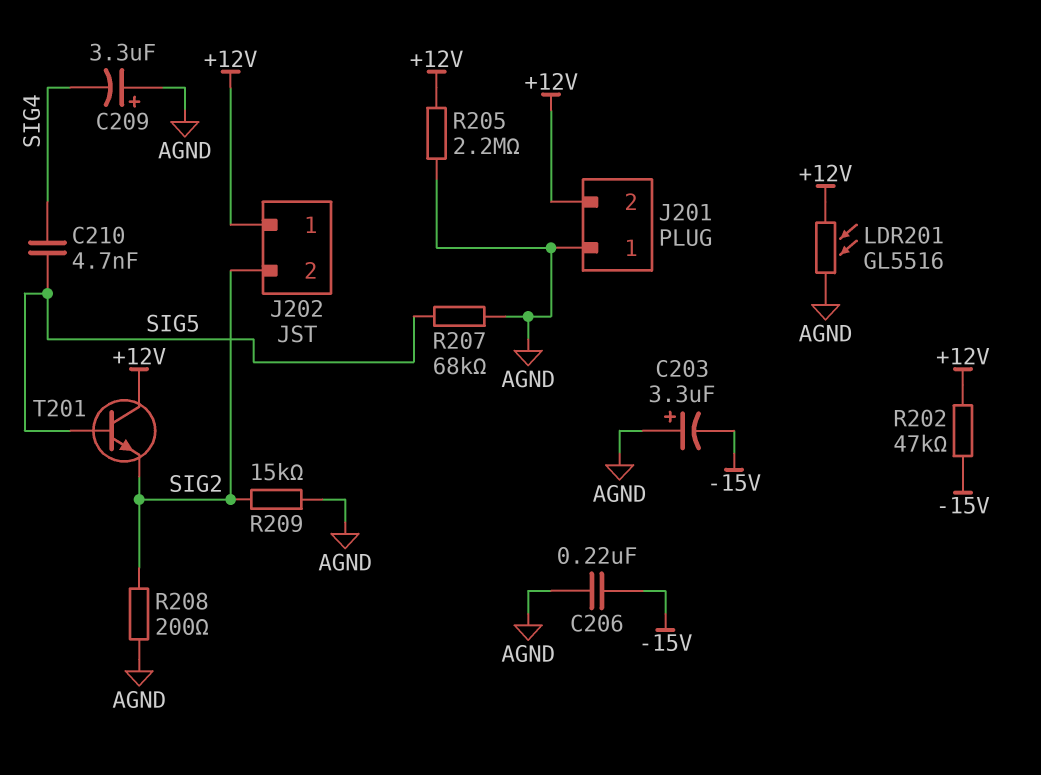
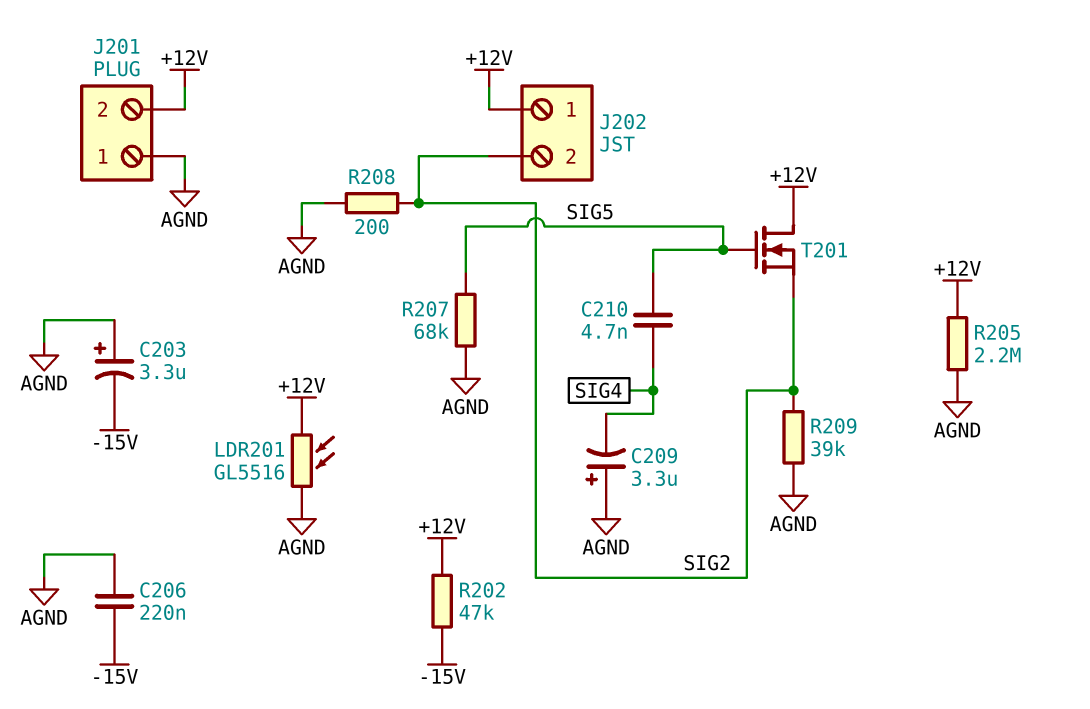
R209: 15k (AGND, SIG2) -> 39k (AGND, SIG2)
T201: NPN (B SIG5, C +12V, E SIG2) -> NMOS (G SIG5, D +12V, S SIG2)

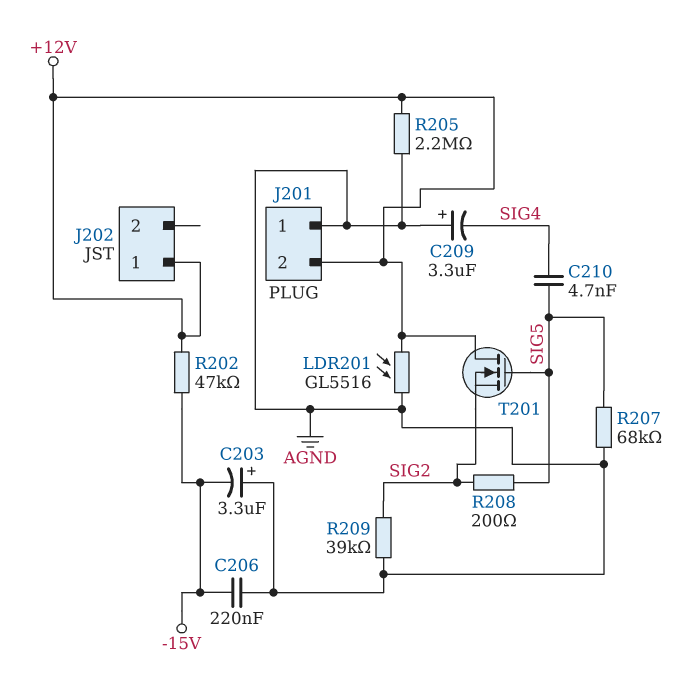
J202 pin 2: SIG2 -> none
R208: 200 (AGND, SIG2) -> 200 (SIG2, SIG5)

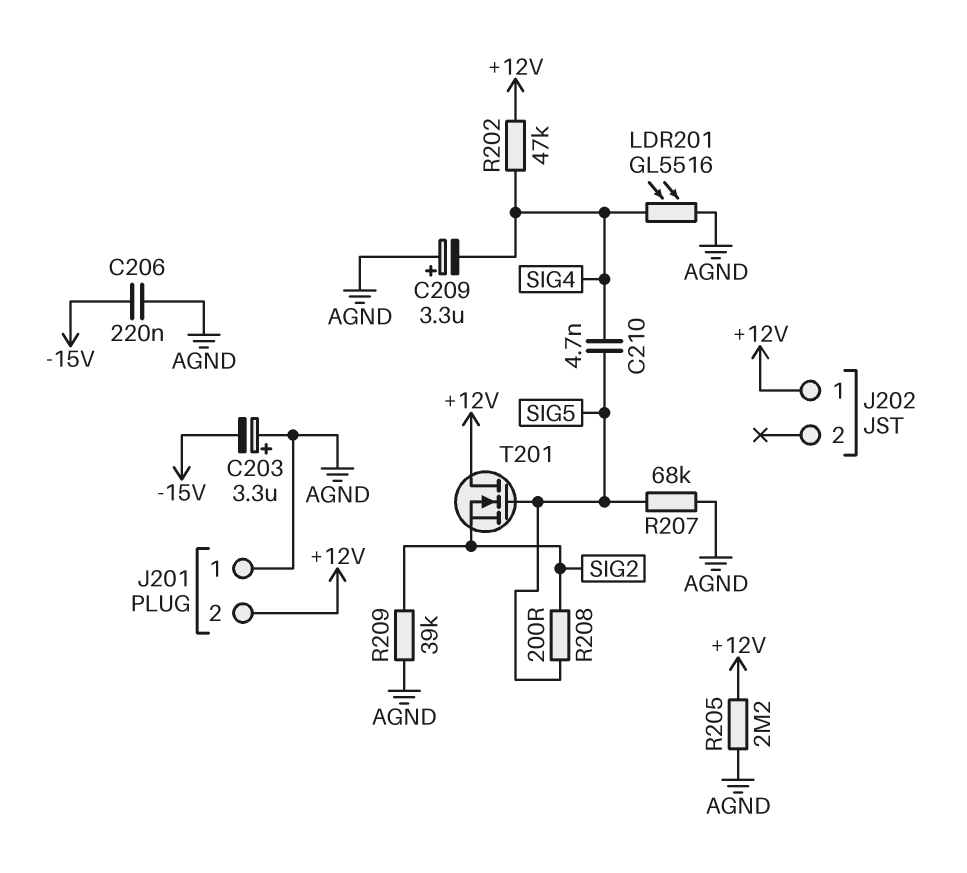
LDR201: GL5516 (+12V, AGND) -> GL5516 (AGND, SIG4)
R202: 47k (+12V, -15V) -> 47k (+12V, SIG4)

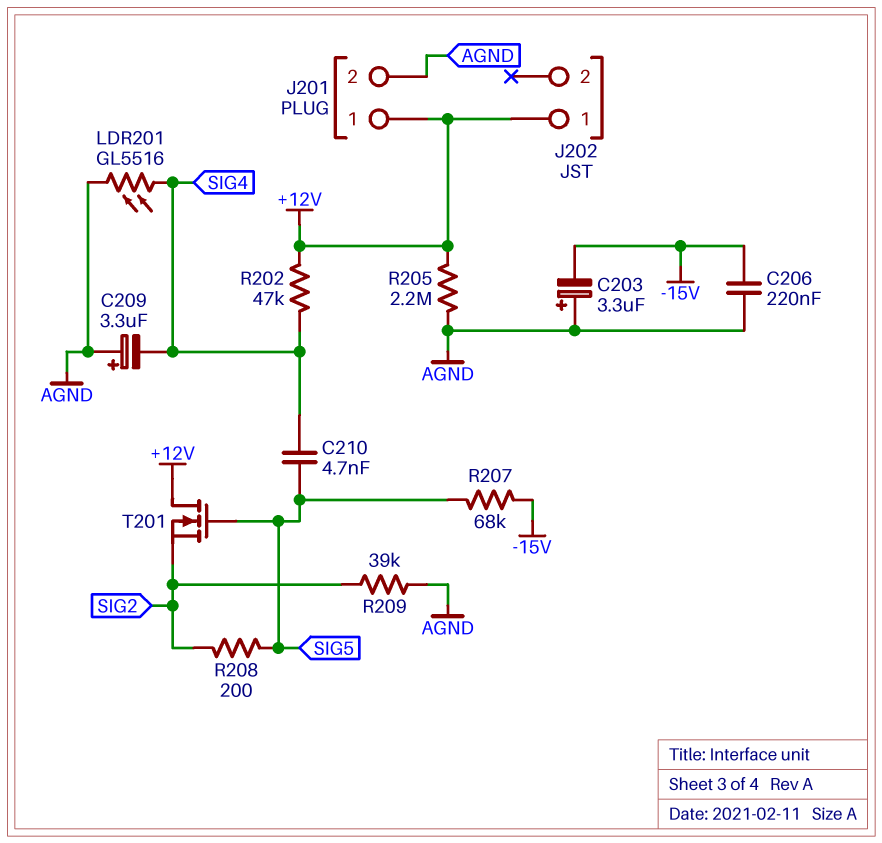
J201 pin 1: AGND -> +12V
J201 pin 2: +12V -> AGND
R207: 68k (AGND, SIG5) -> 68k (-15V, SIG5)

